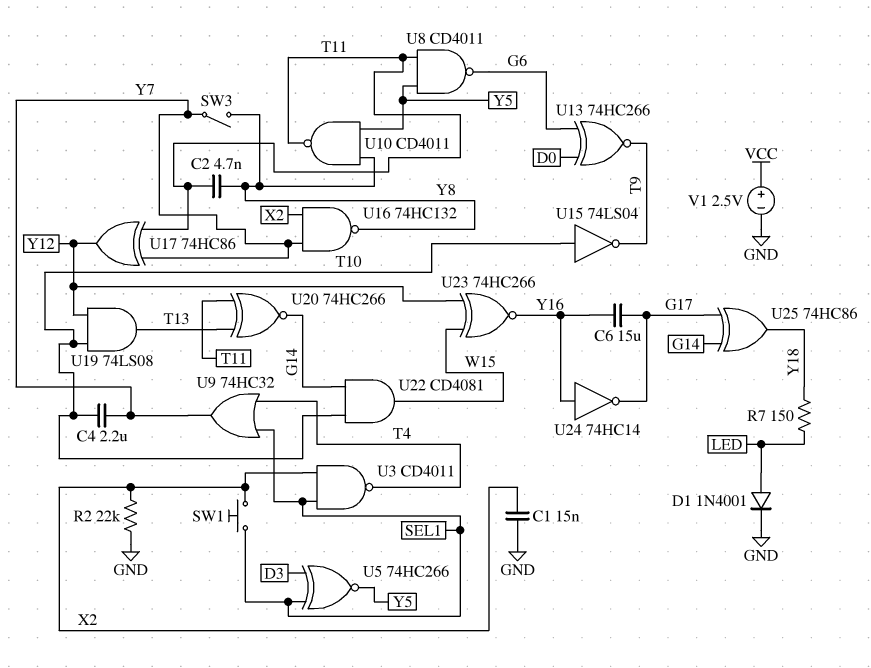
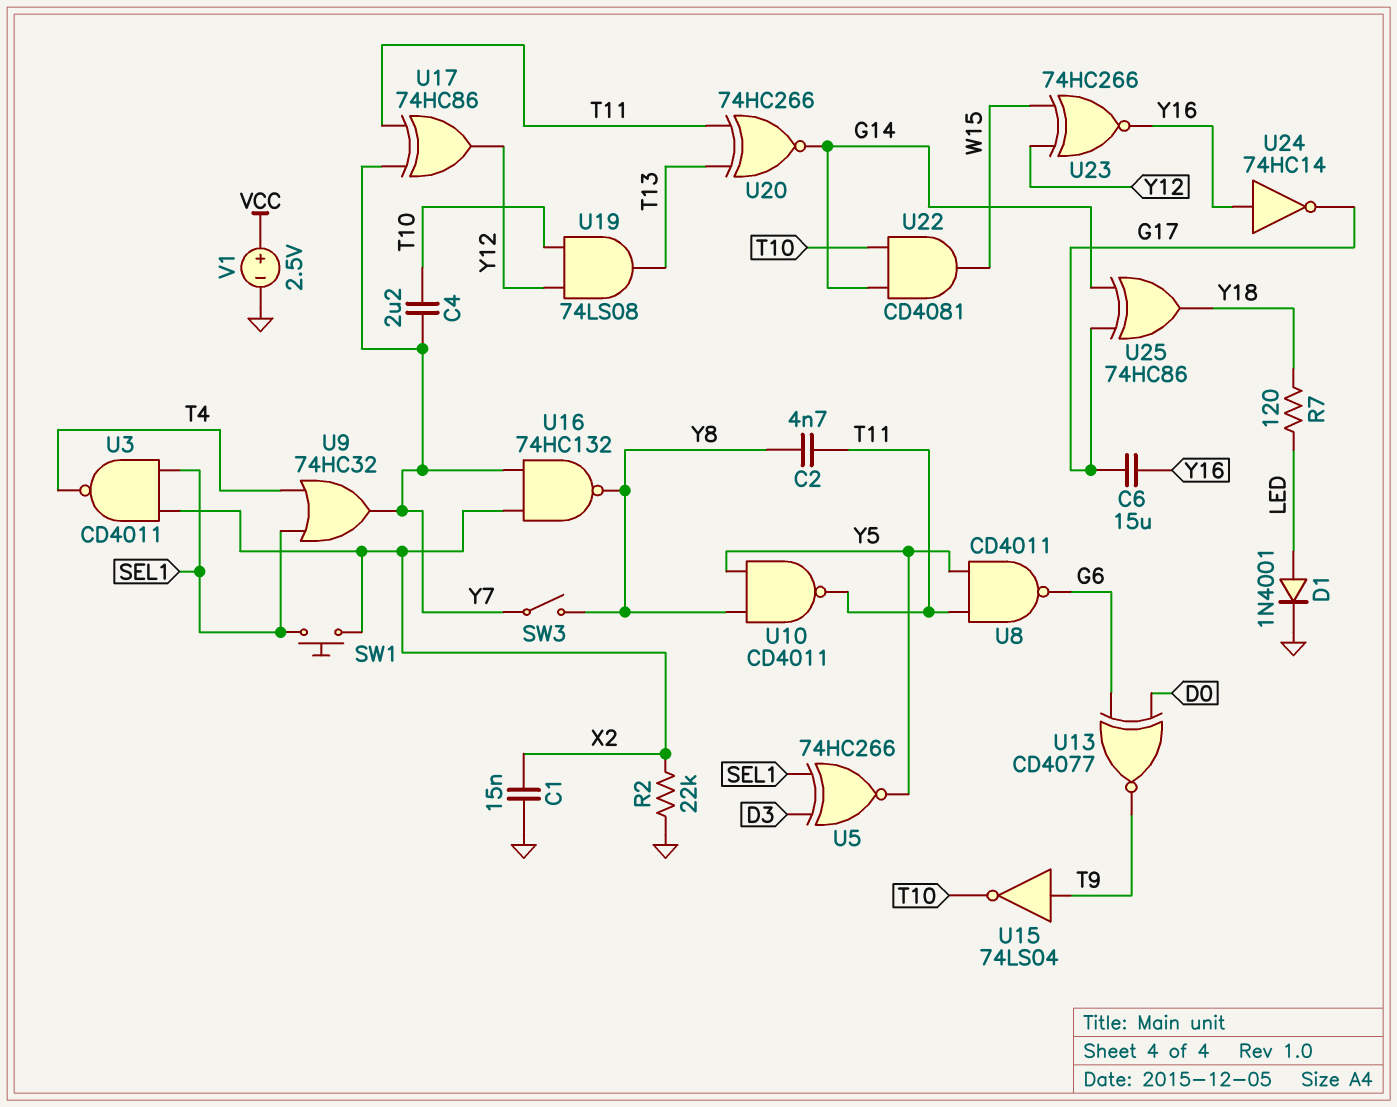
R7: 150 (LED, Y18) -> 120 (LED, Y18)
U13: XNOR 74HC266 (in D0, in G6, out T9) -> XNOR CD4077 (in D0, in G6, out T9)
U15: NOT 74LS04 (in T10, out T9) -> NOT 74LS04 (in T9, out T10)

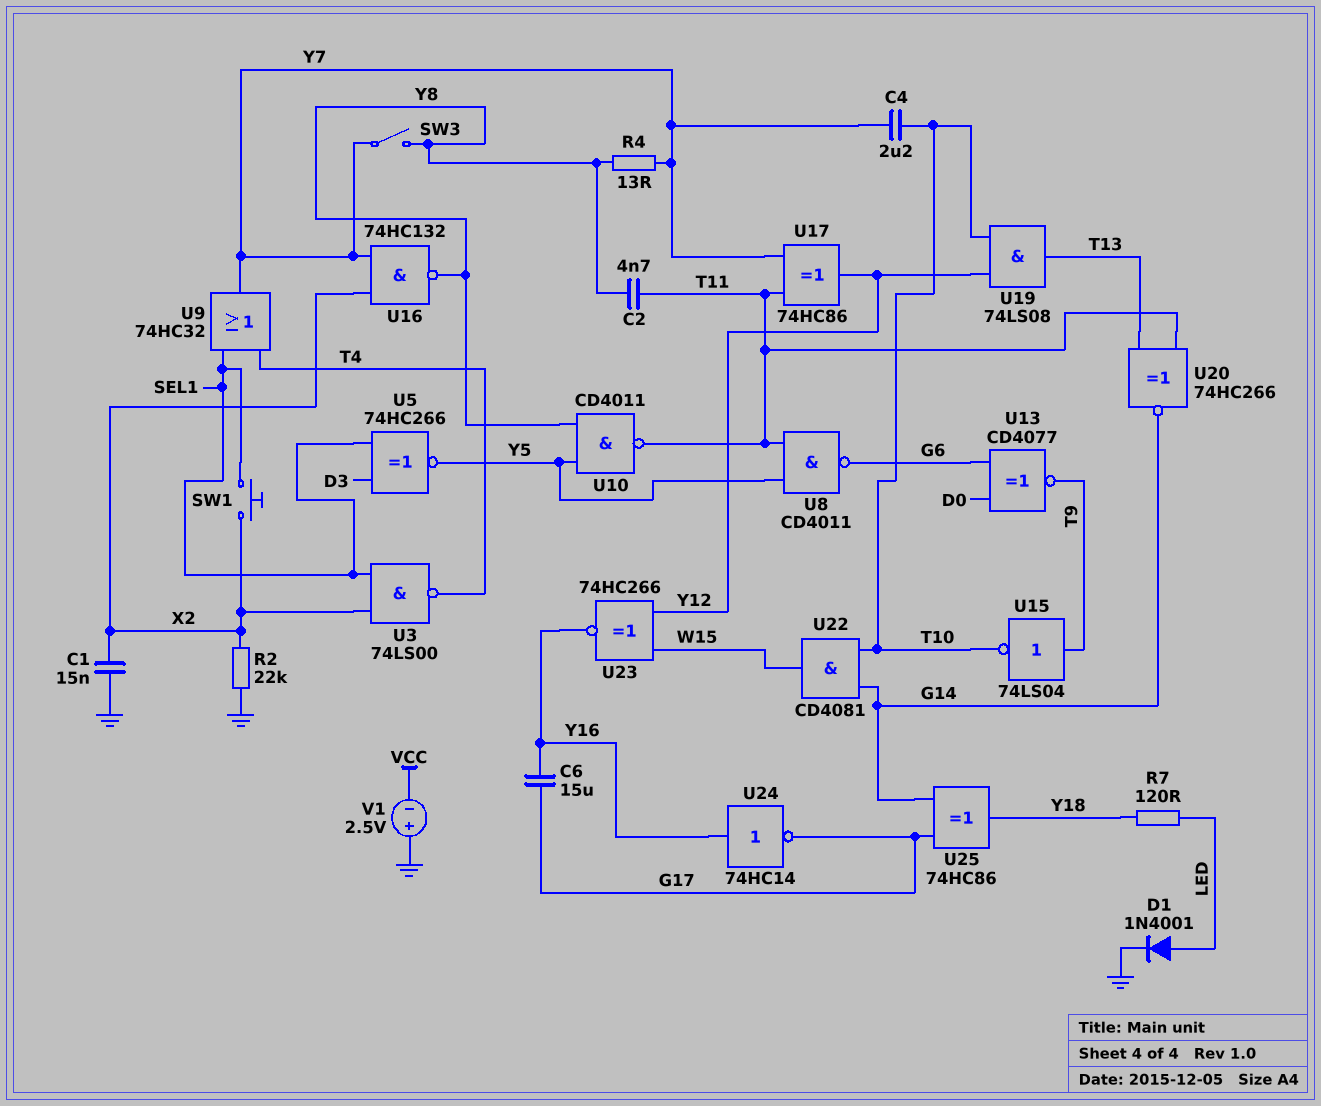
R4: none -> 13 (Y7, Y8)
U3: NAND CD4011 (in SEL1, in X2, out T4) -> NAND 74LS00 (in SEL1, in X2, out T4)
V1: 2.5V (plus VCC, minus GND) -> 2.5V (plus GND, minus VCC)

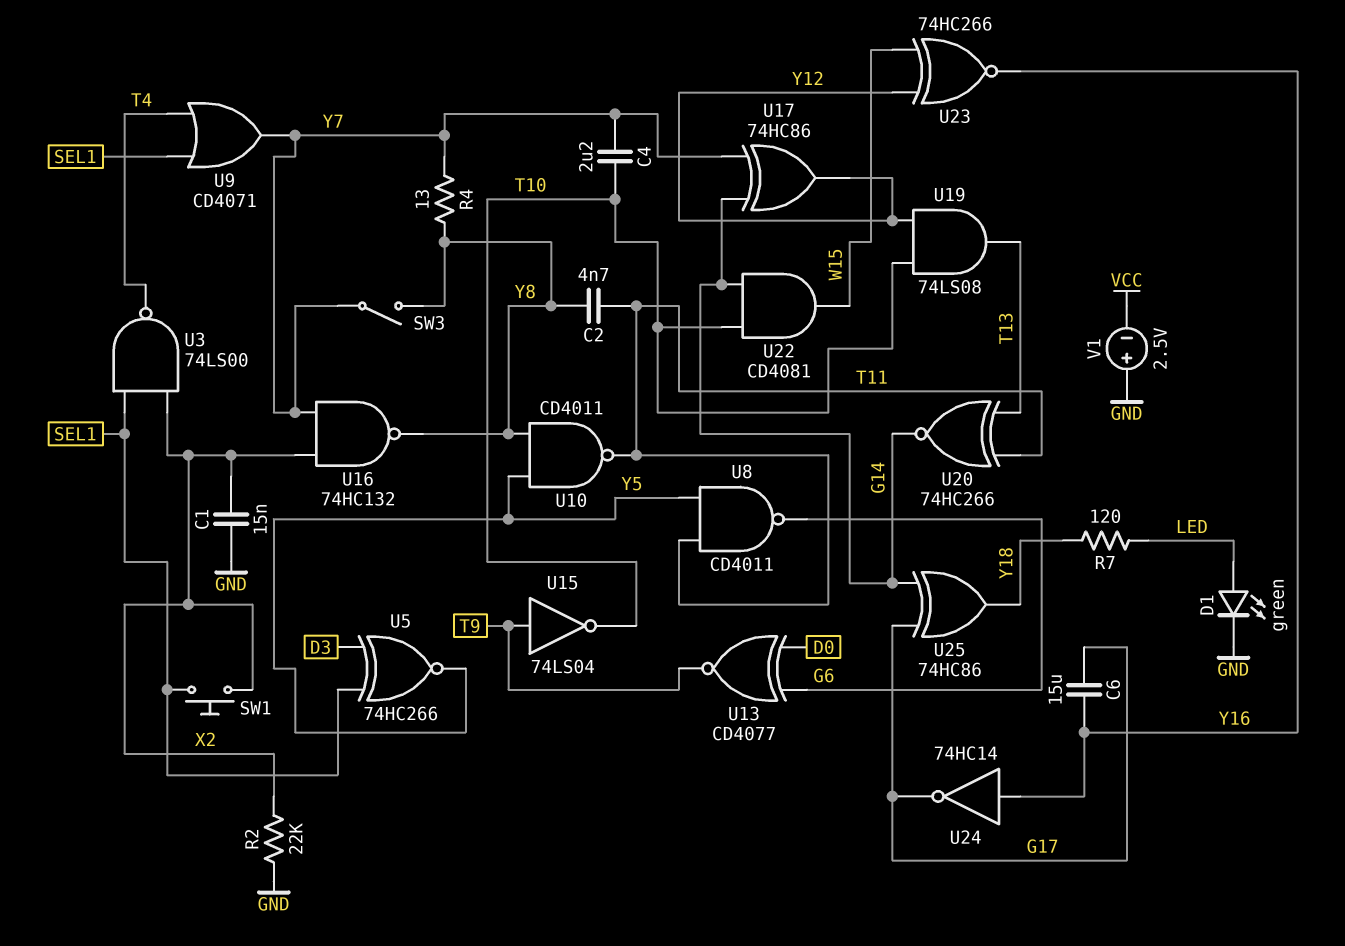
D1: diode 1N4001 (A LED, K GND) -> LED green (A LED, K GND)
U9: OR 74HC32 (in SEL1, in T4, out Y7) -> OR CD4071 (in SEL1, in T4, out Y7)
U17: XOR 74HC86 (in T11, in Y7, out Y12) -> XOR 74HC86 (in G14, in Y7, out Y12)

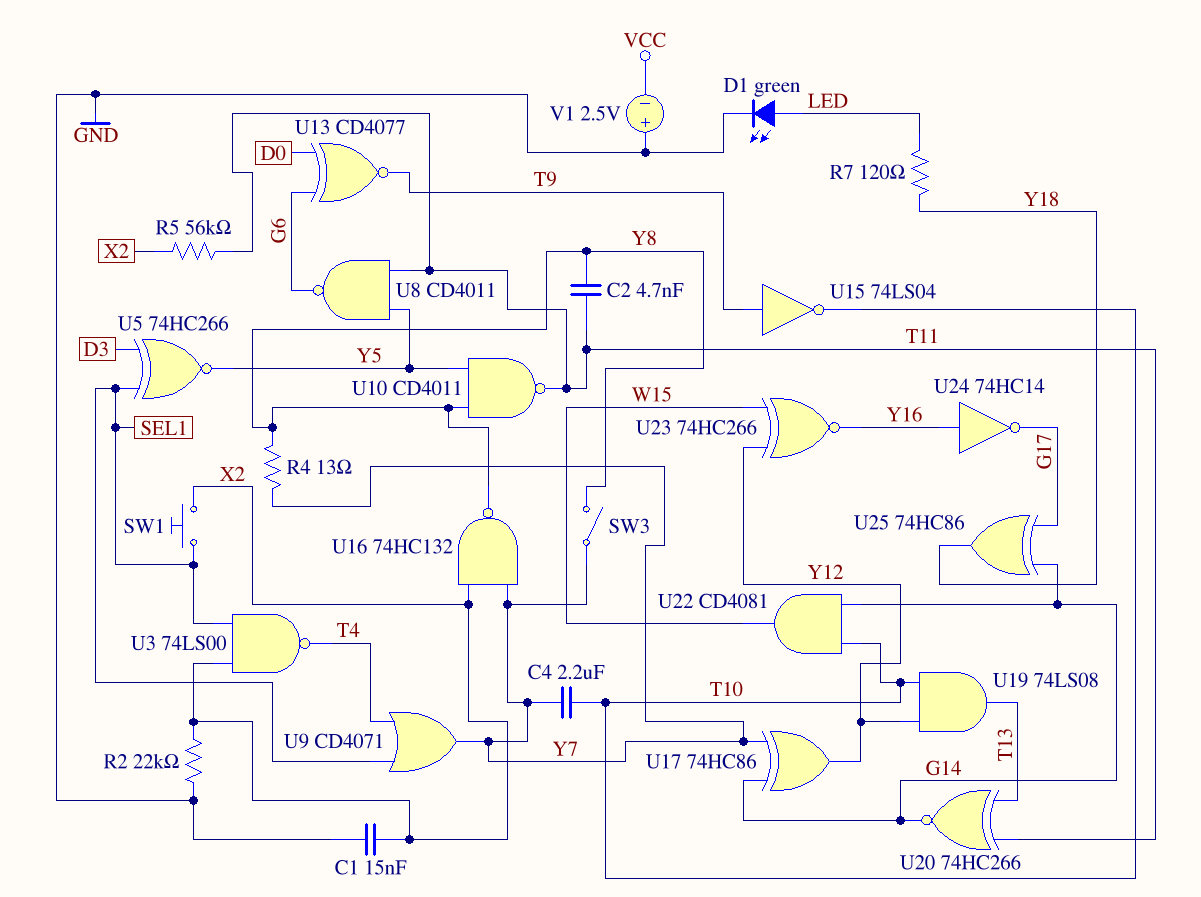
C6: 15uF (G17, Y16) -> none
R5: none -> 56k (T11, X2)

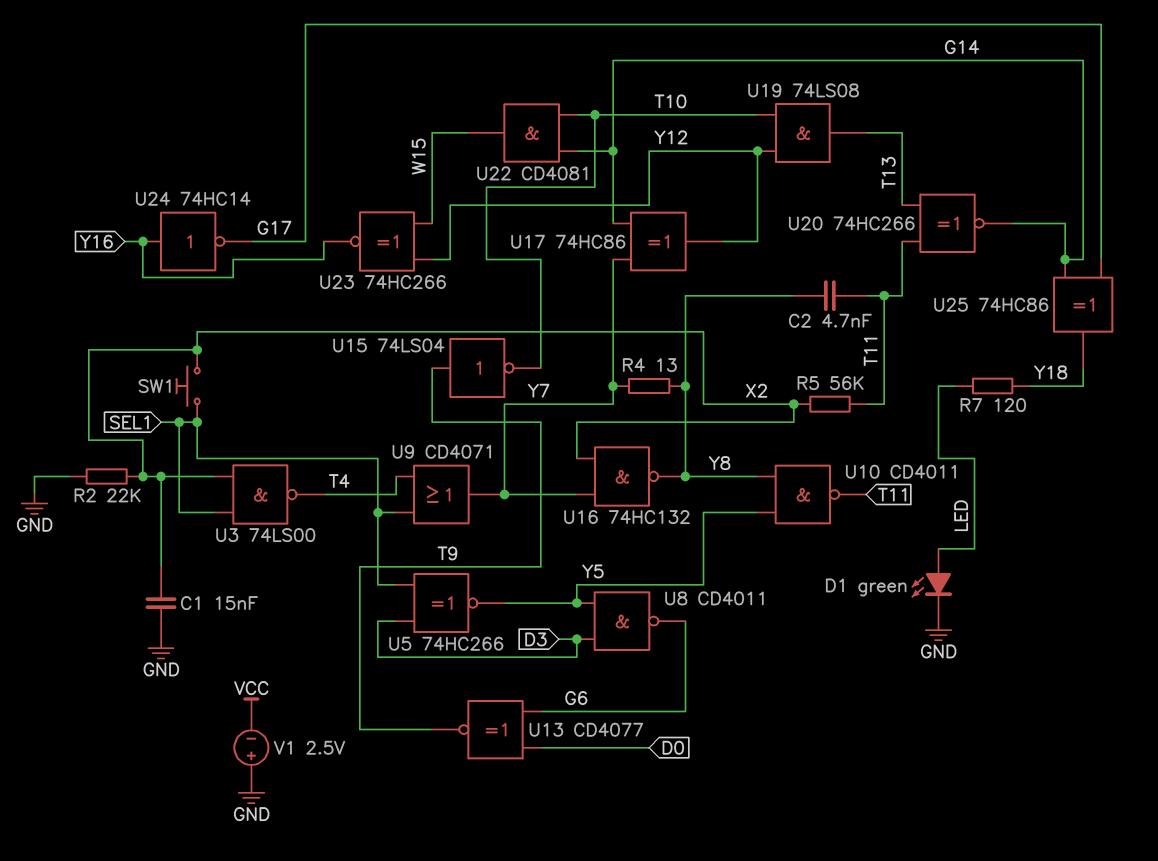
C4: 2.2uF (T10, Y7) -> none
SW3: switch (Y7, Y8) -> none
U8: NAND CD4011 (in T11, in Y5, out G6) -> NAND CD4011 (in D3, in Y5, out G6)

